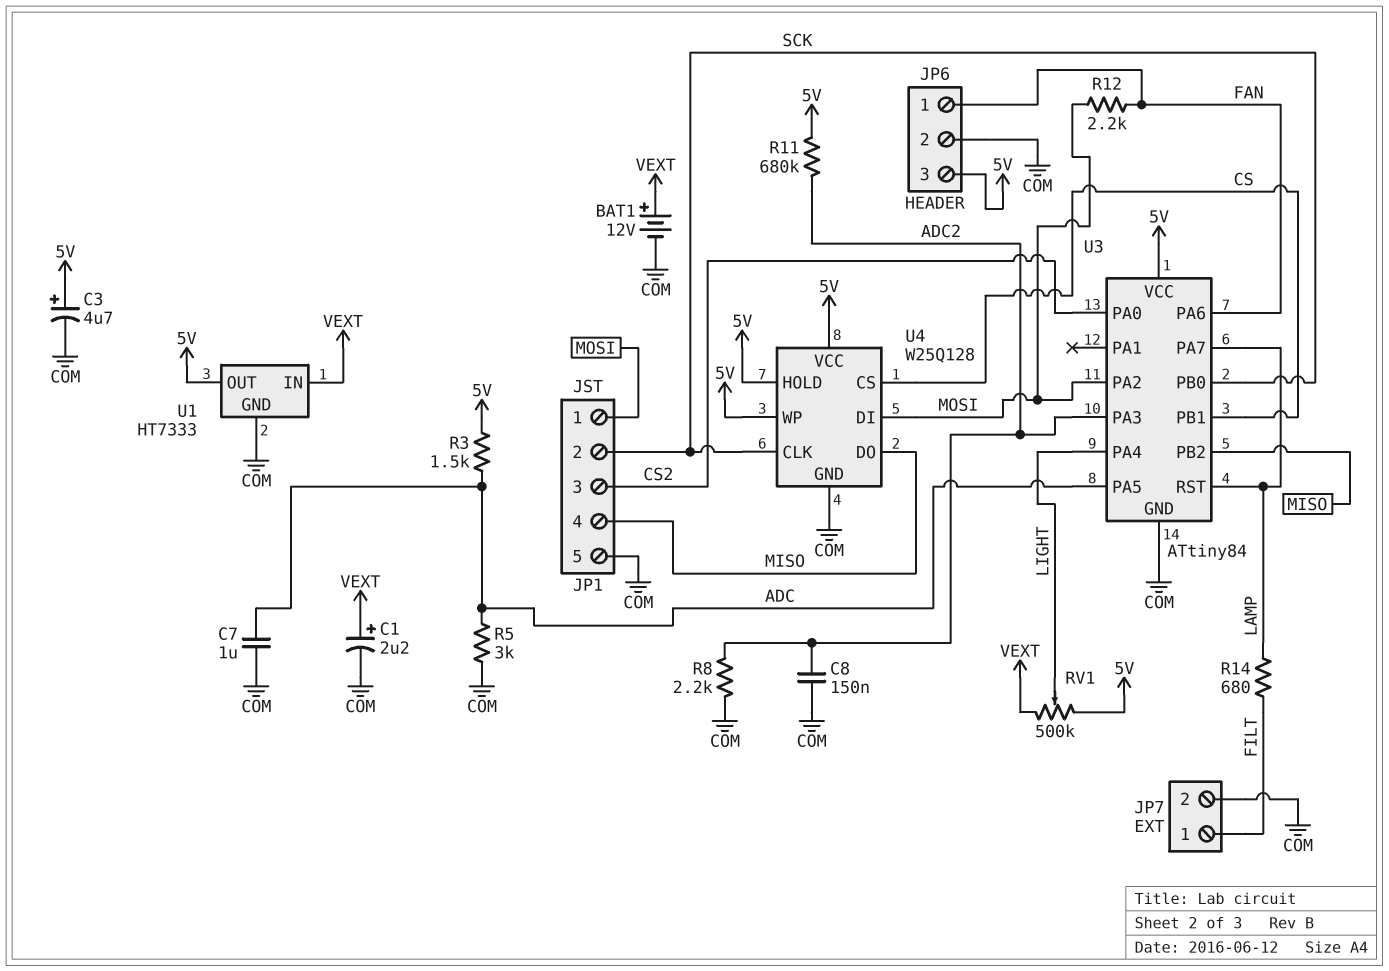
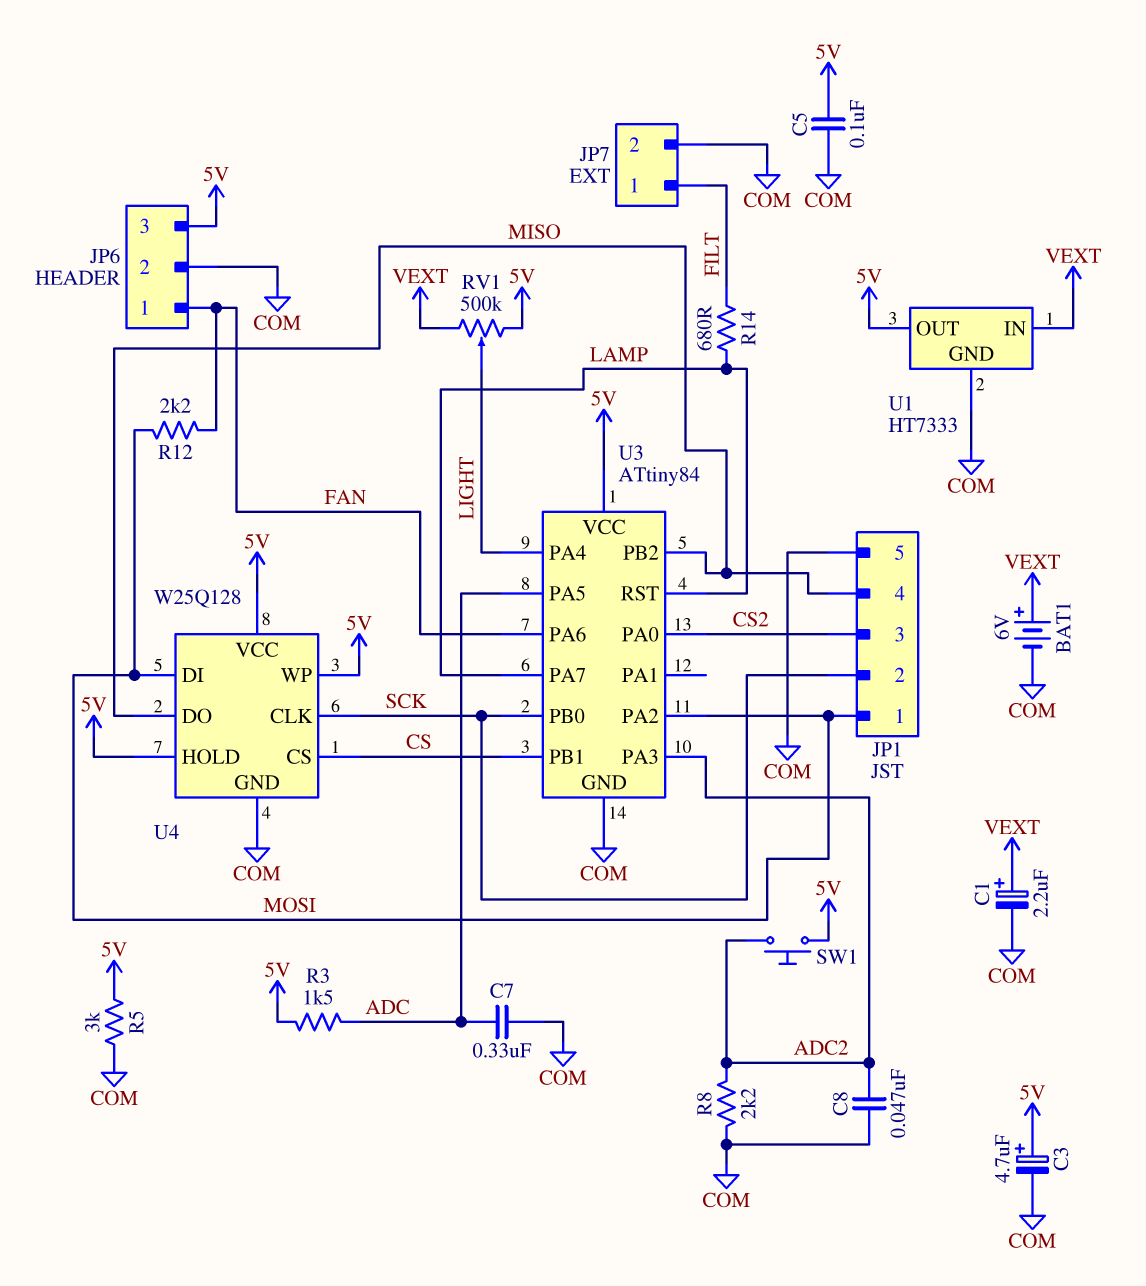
BAT1: 12V (plus VEXT, minus COM) -> 6V (plus VEXT, minus COM)
C5: none -> 100nF (5V, COM)
C7: 1uF (ADC, COM) -> 330nF (ADC, COM)
C8: 150nF (ADC2, COM) -> 47nF (ADC2, COM)
R5: 3k (ADC, COM) -> 3k (5V, COM)
R11: 680k (5V, ADC2) -> none
SW1: none -> button (5V, ADC2)

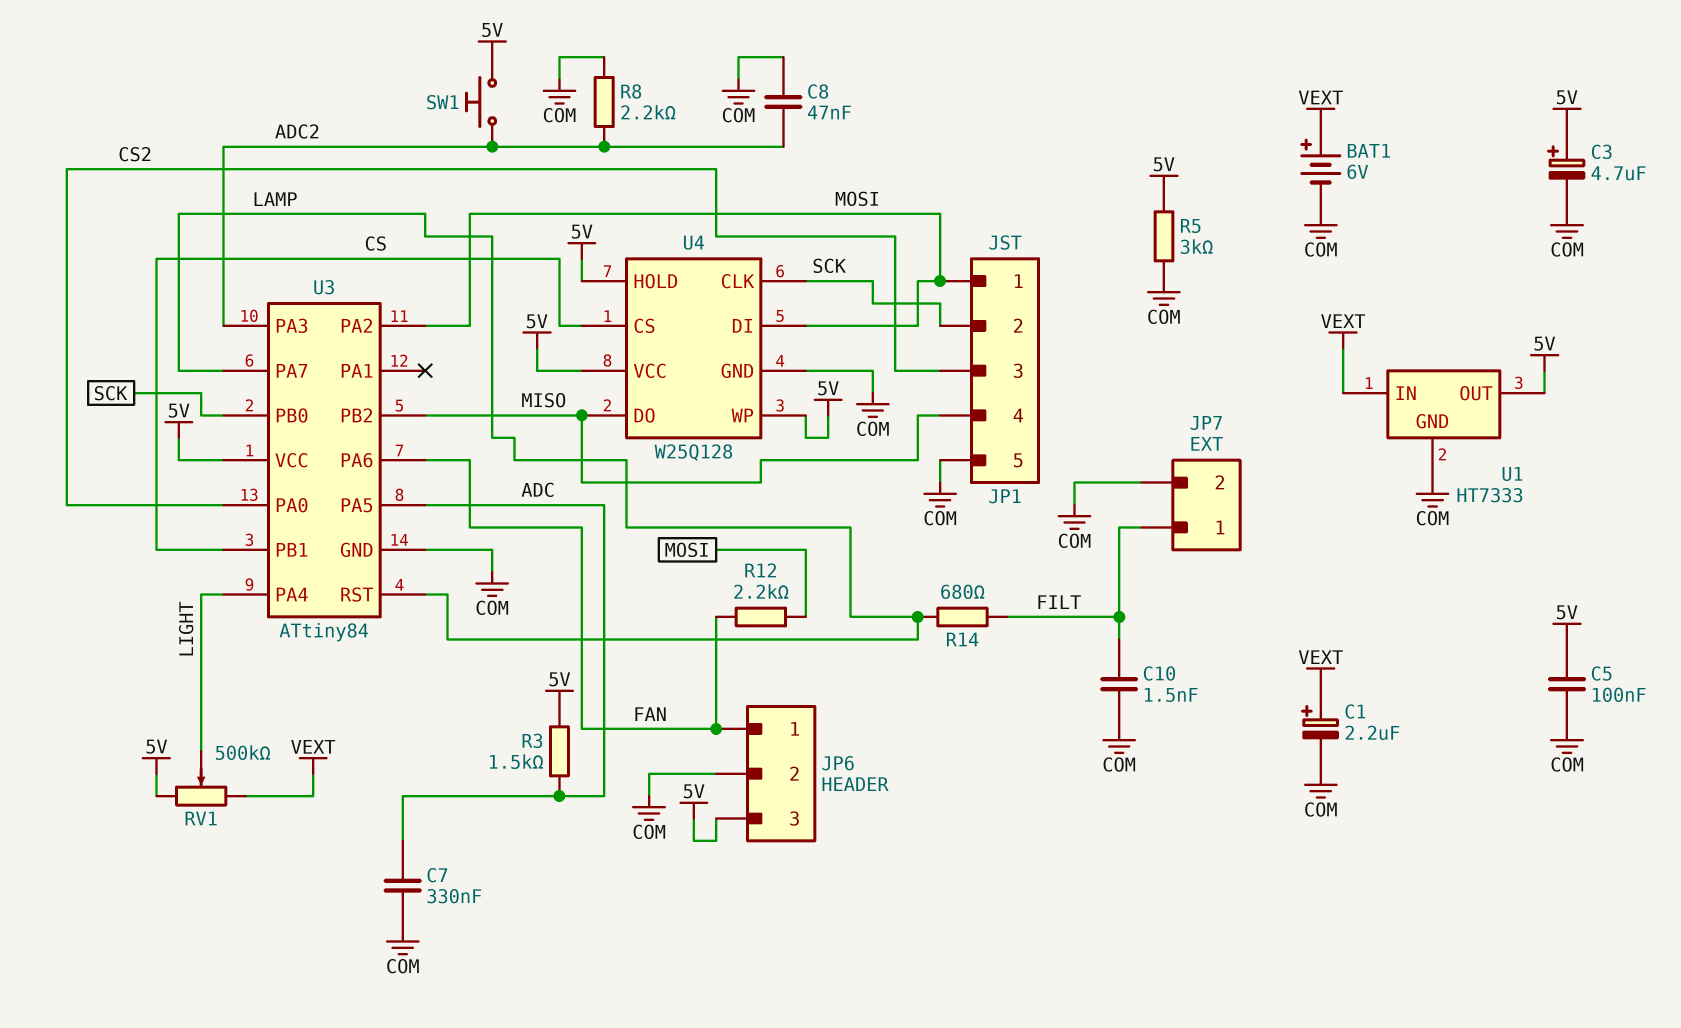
C10: none -> 1.5nF (COM, FILT)

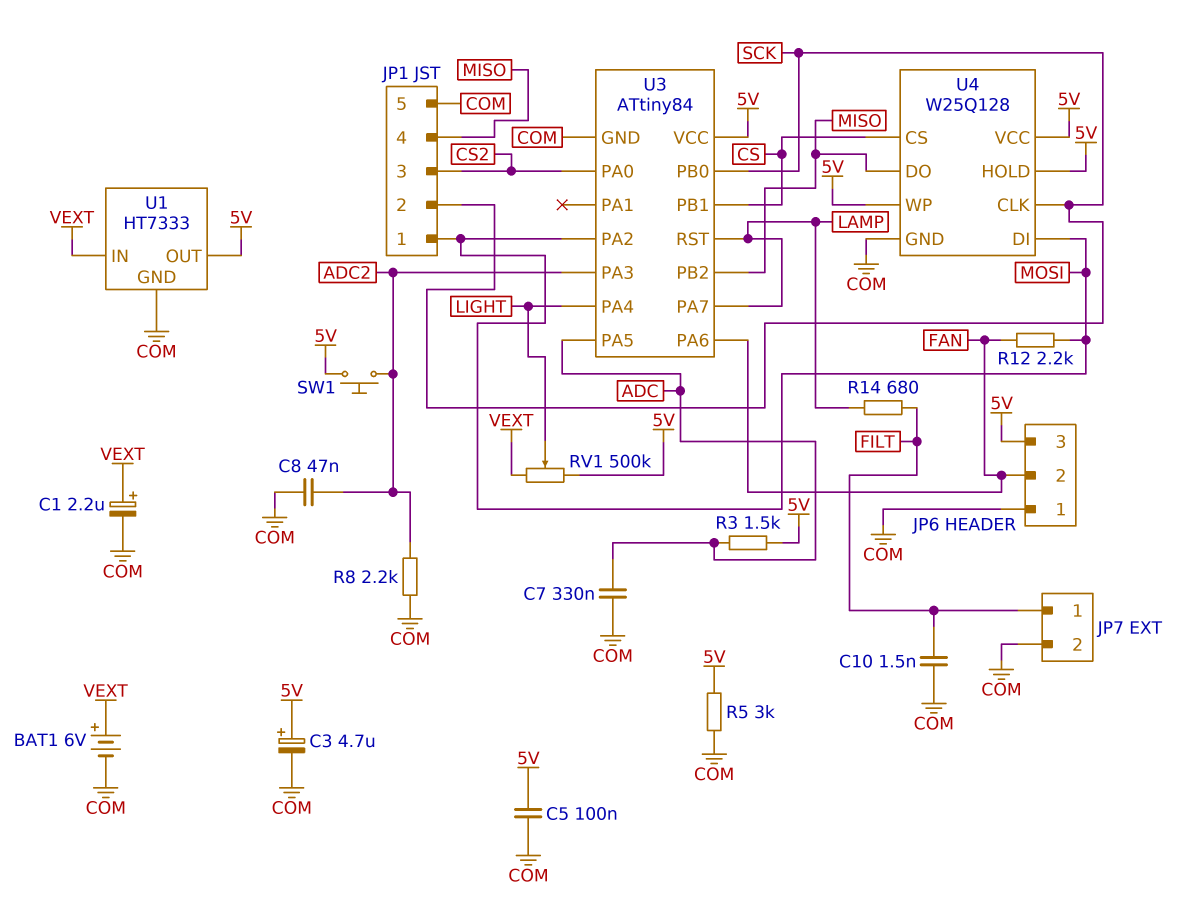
JP6 pin 1: FAN -> COM
JP6 pin 2: COM -> FAN

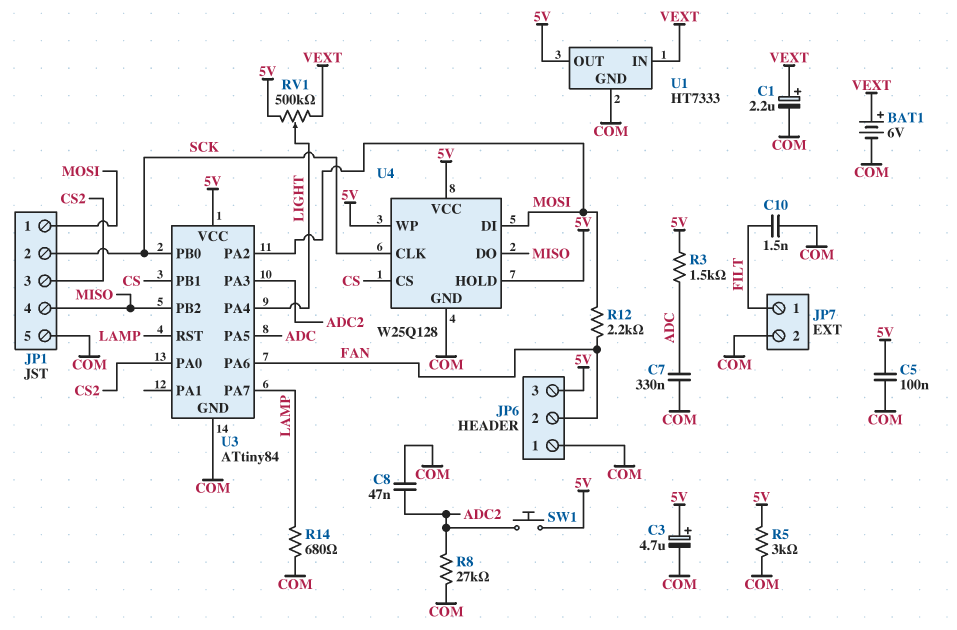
R8: 2.2k (ADC2, COM) -> 27k (ADC2, COM)
R14: 680 (FILT, LAMP) -> 680 (COM, LAMP)

